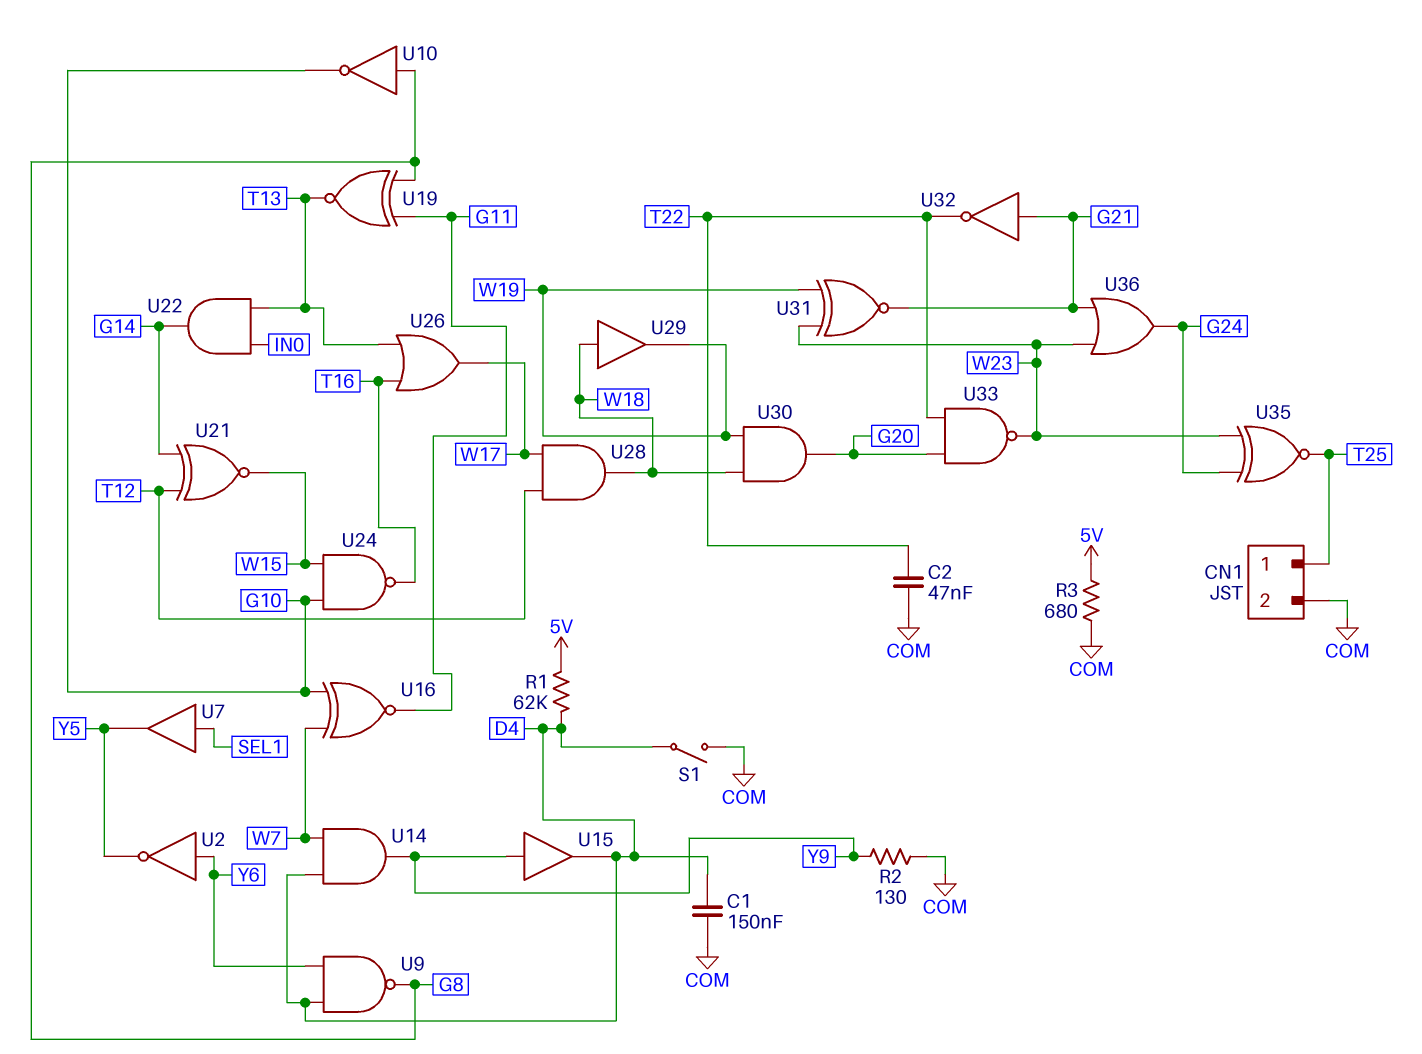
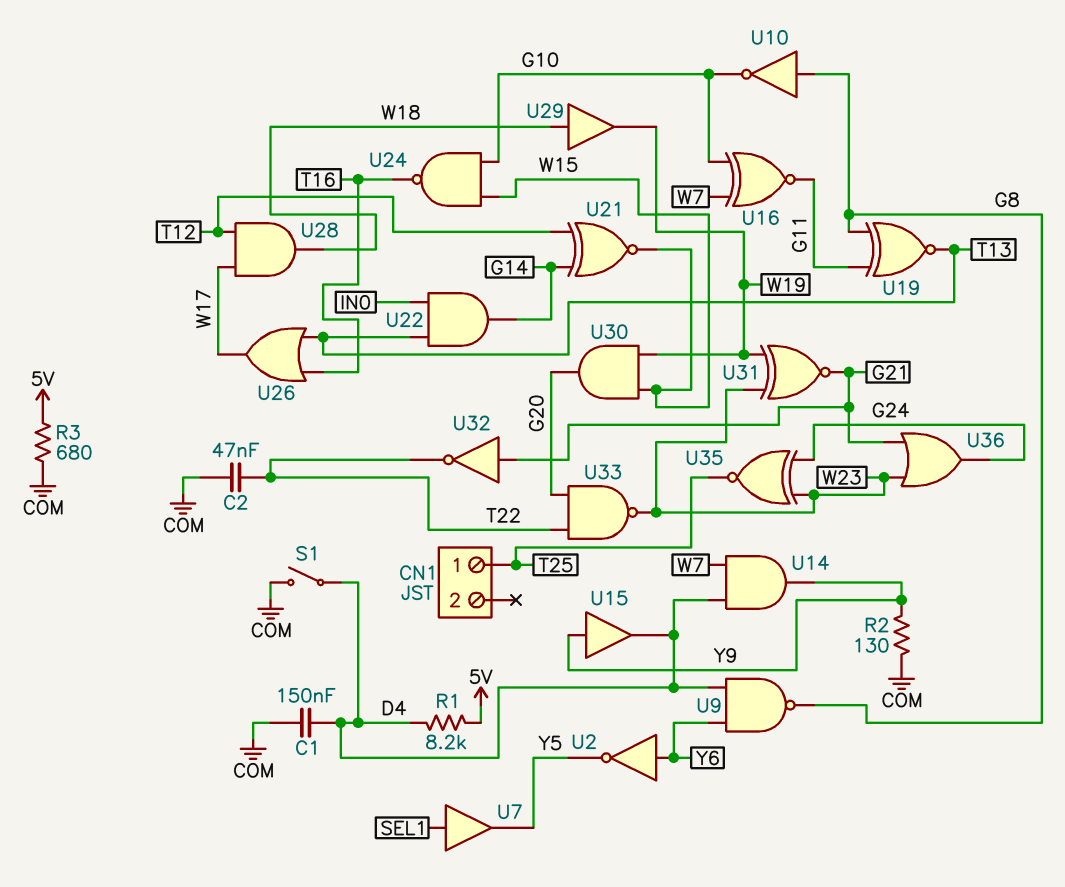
CN1 pin 2: COM -> none
R1: 62k (5V, D4) -> 8.2k (5V, D4)
U30: AND (in W18, in W19, out G20) -> AND (in W15, in W19, out G20)

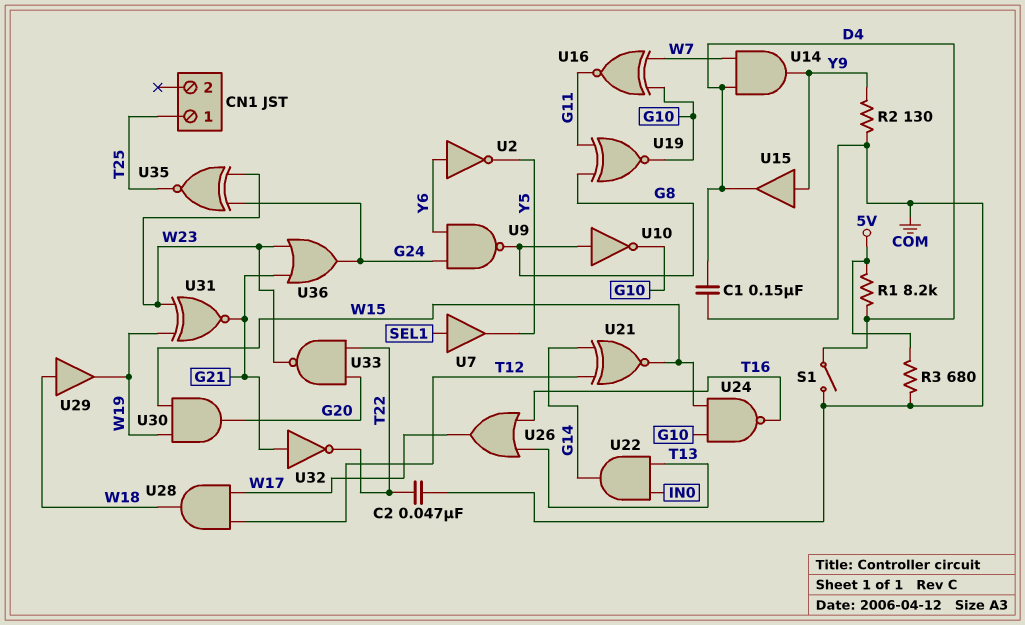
U9: NAND (in D4, in Y6, out G8) -> NAND (in G24, in Y6, out G8)
U19: XNOR (in G8, in G11, out T13) -> XNOR (in G8, in G11, out G10)

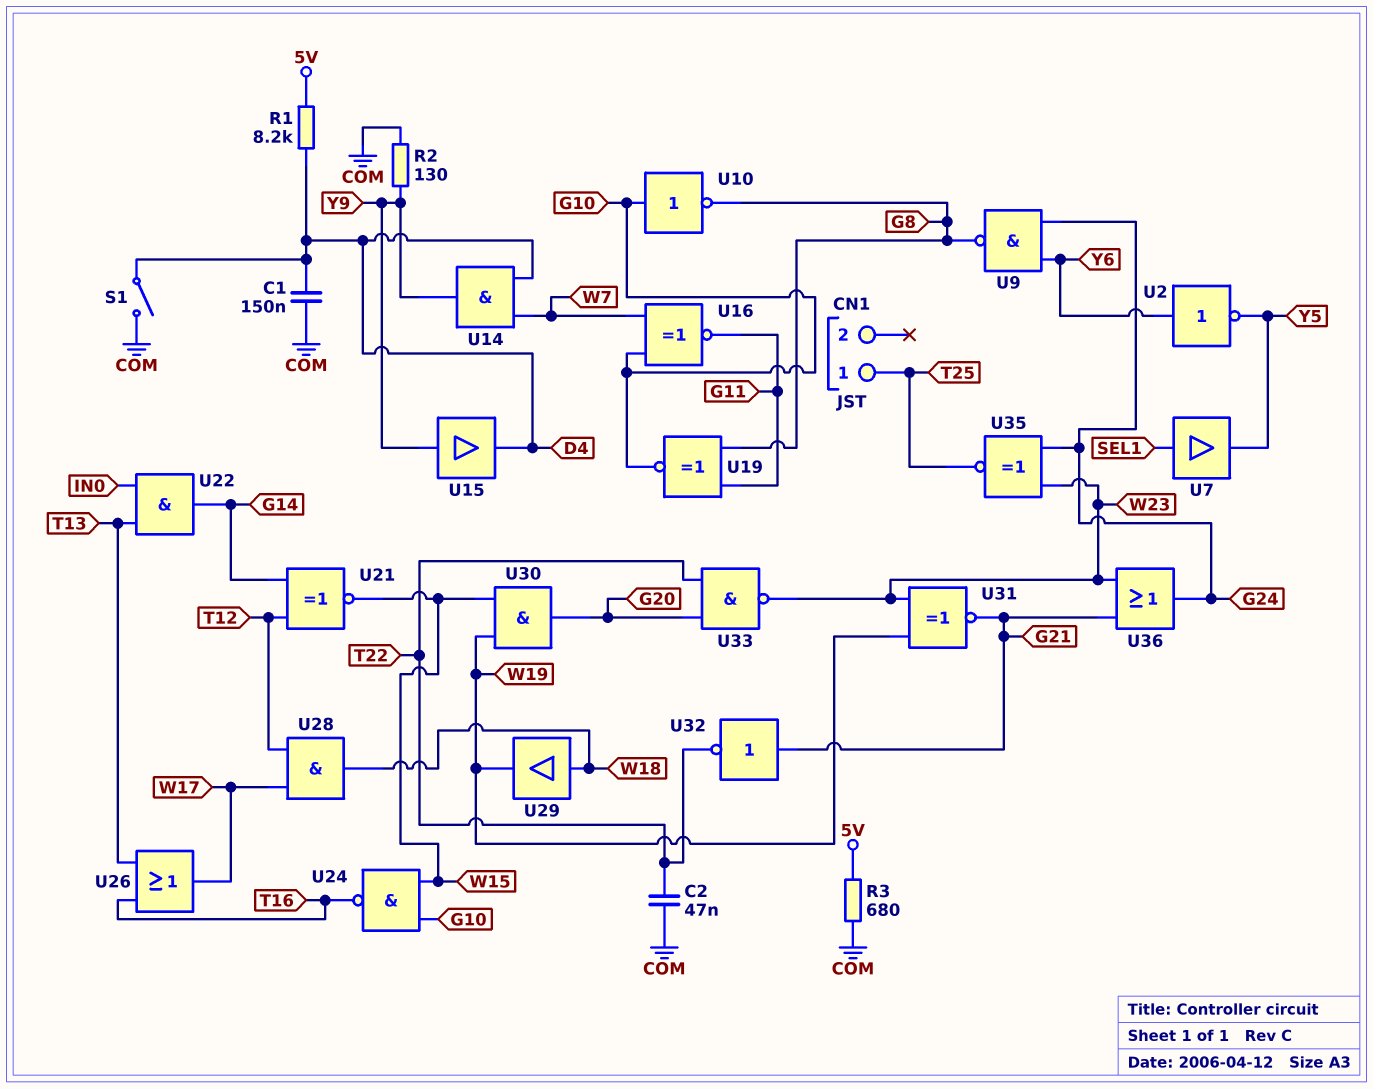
U10: NOT (in G8, out G10) -> NOT (in G10, out G8)

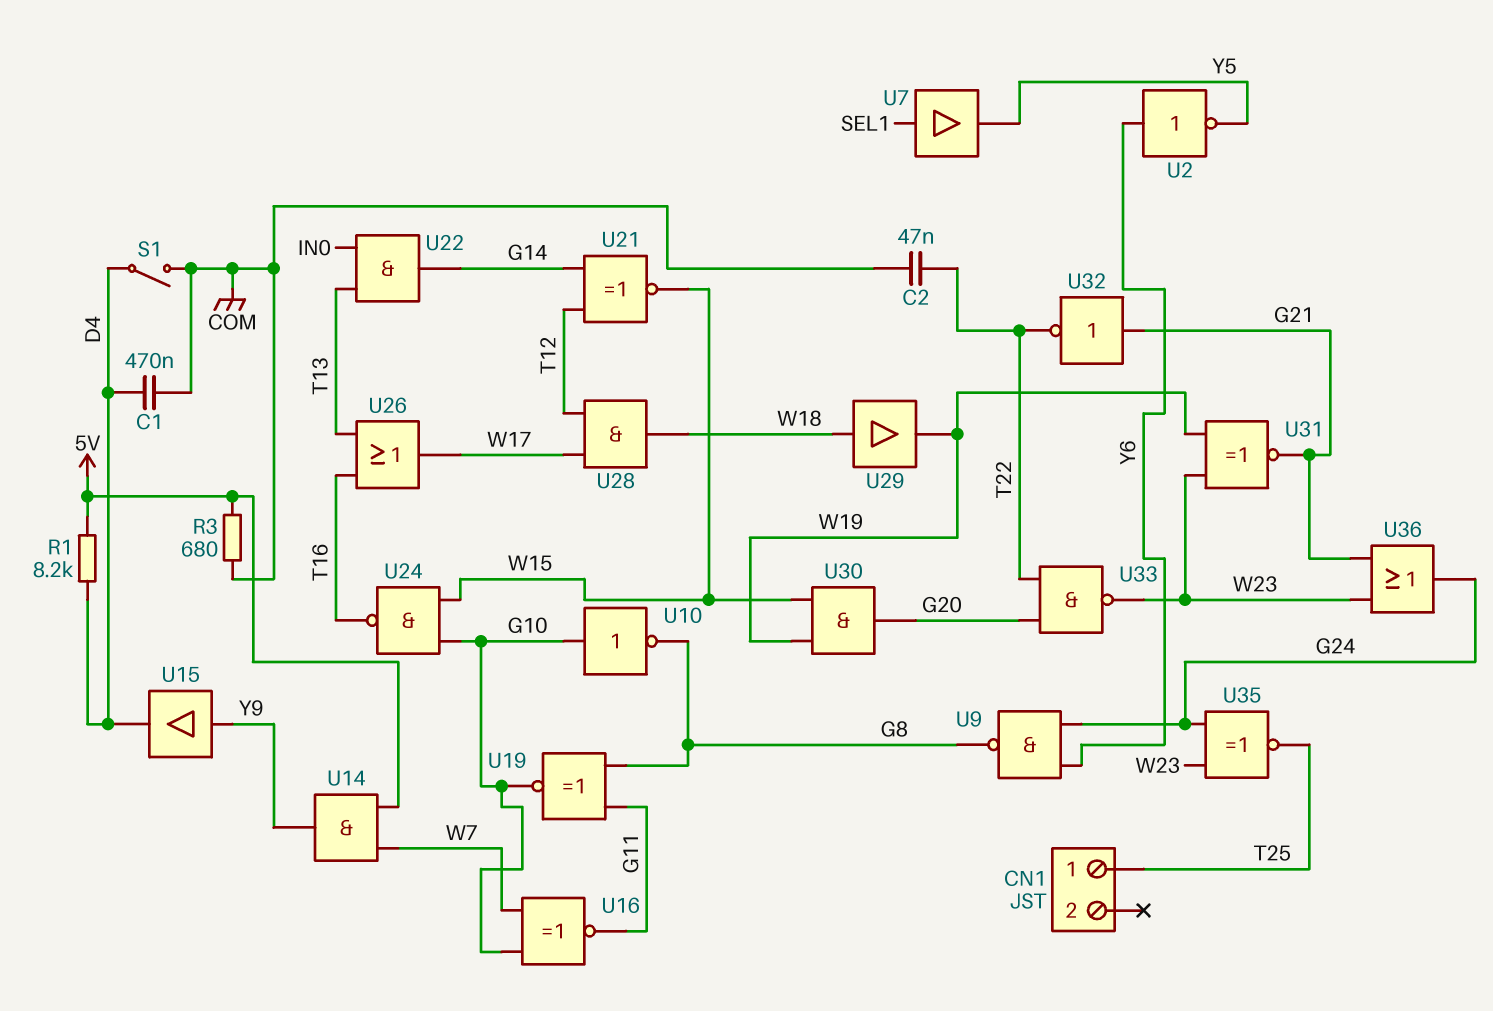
C1: 150nF (COM, D4) -> 470nF (COM, D4)
R2: 130 (COM, Y9) -> none
U14: AND (in D4, in W7, out Y9) -> AND (in 5V, in W7, out Y9)

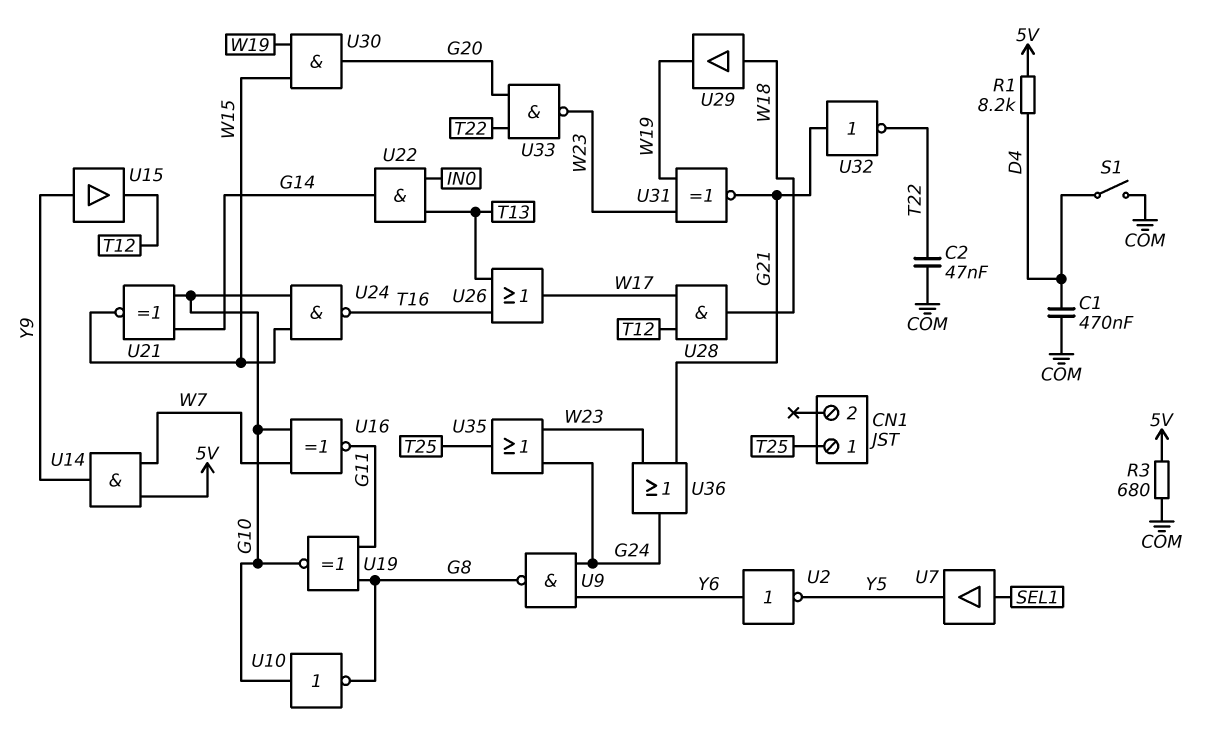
U15: buffer (in Y9, out D4) -> buffer (in Y9, out T12)
U21: XNOR (in G14, in T12, out W15) -> XNOR (in G10, in G14, out W15)
U35: XNOR (in G24, in W23, out T25) -> OR (in G24, in W23, out T25)

